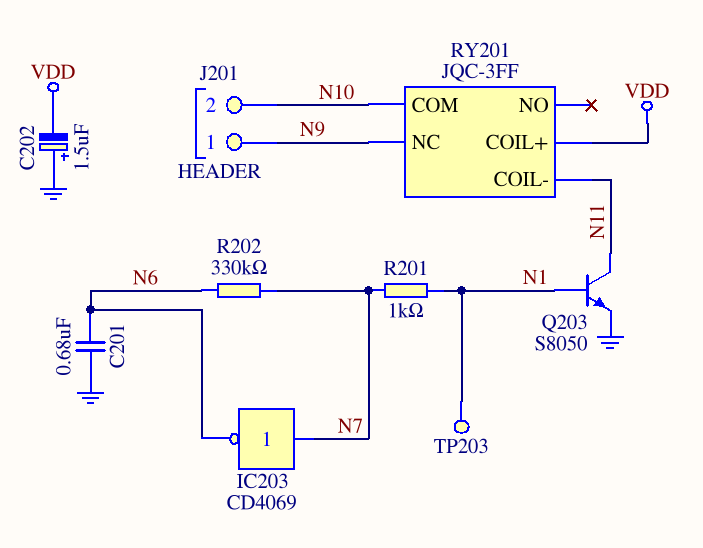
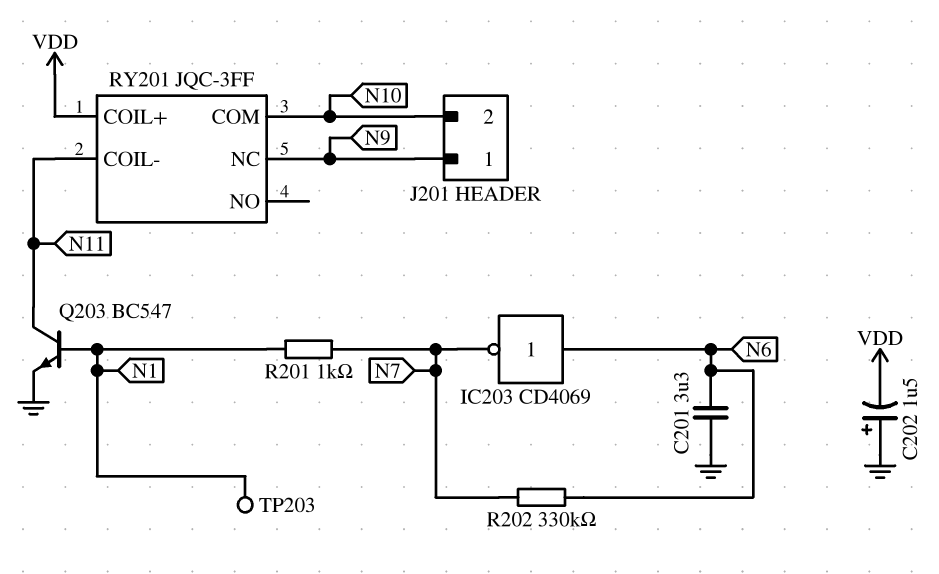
C201: 680nF (GND, N6) -> 3.3uF (GND, N6)
IC203: NOT CD4069 (in N7, out N6) -> NOT CD4069 (in N6, out N7)
Q203: NPN S8050 (B N1, C N11, E GND) -> NPN BC547 (B N1, C N11, E GND)

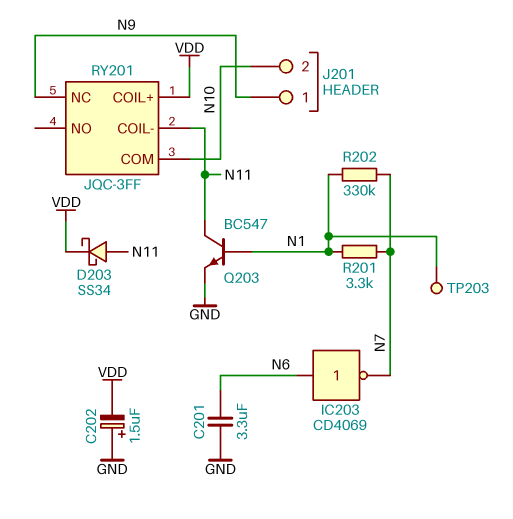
D203: none -> schottky SS34 (A N11, K VDD)
R201: 1k (N1, N7) -> 3.3k (N1, N7)
R202: 330k (N6, N7) -> 330k (N1, N7)

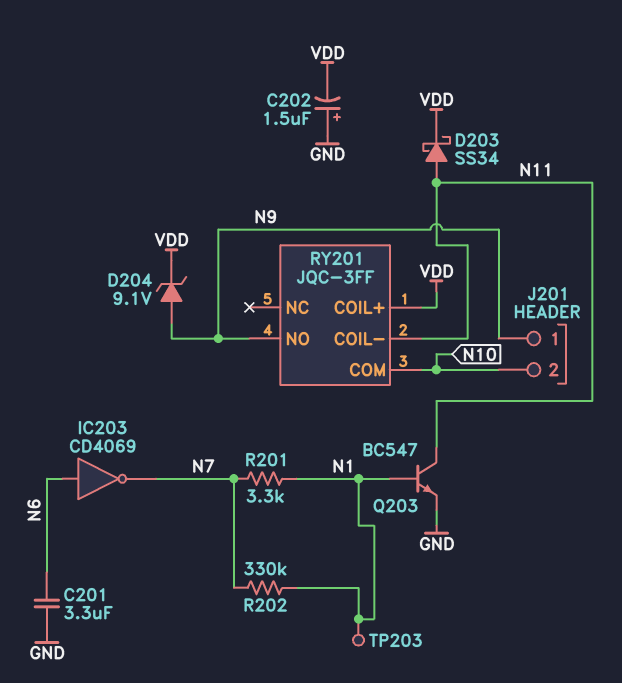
D204: none -> zener 9.1V (A N9, K VDD)
RY201 pin NC: N9 -> none
RY201 pin NO: none -> N9

